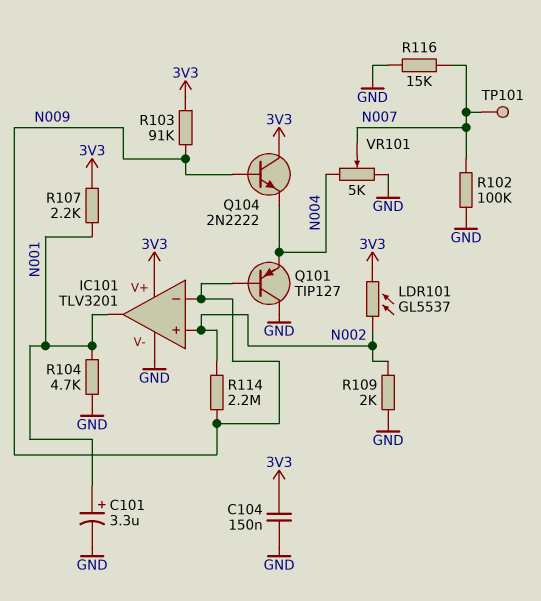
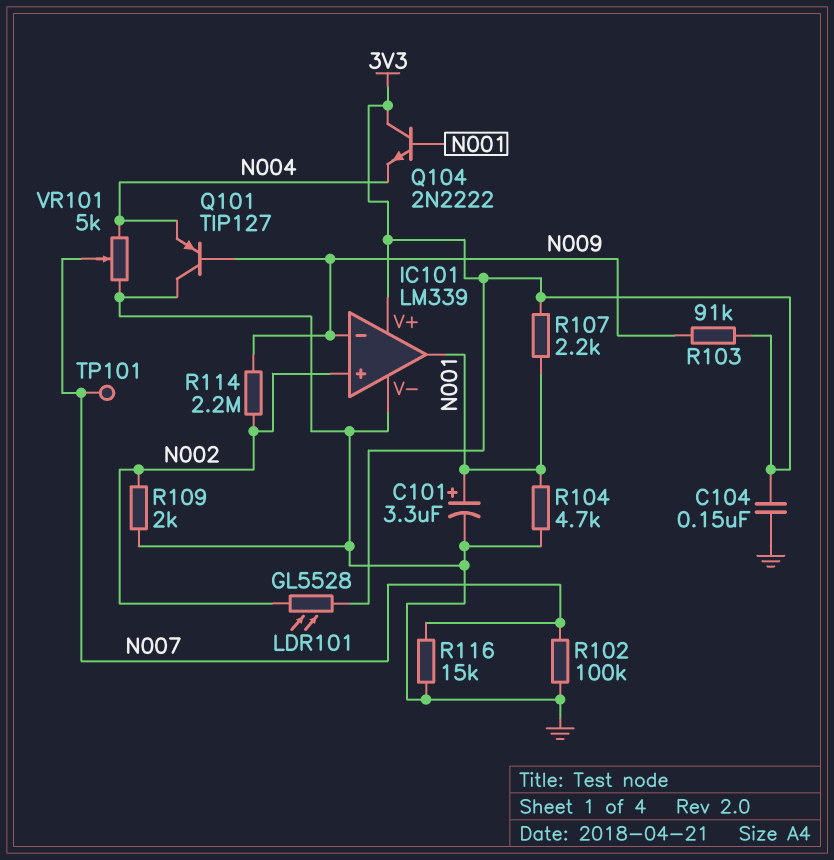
IC101: TLV3201 -> LM339
LDR101: GL5537 (3V3, N002) -> GL5528 (3V3, N002)
Q104: NPN 2N2222 (B N009, C 3V3, E N004) -> NPN 2N2222 (B N001, C 3V3, E N004)

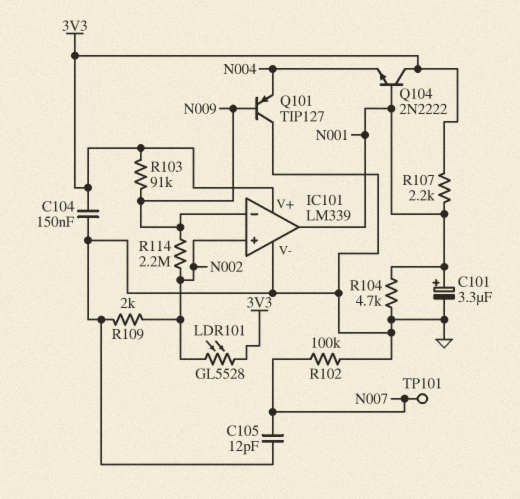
C105: none -> 12pF (GND, N007)
R116: 15k (GND, N007) -> none
VR101: 5k (GND, N004, wiper N007) -> none

